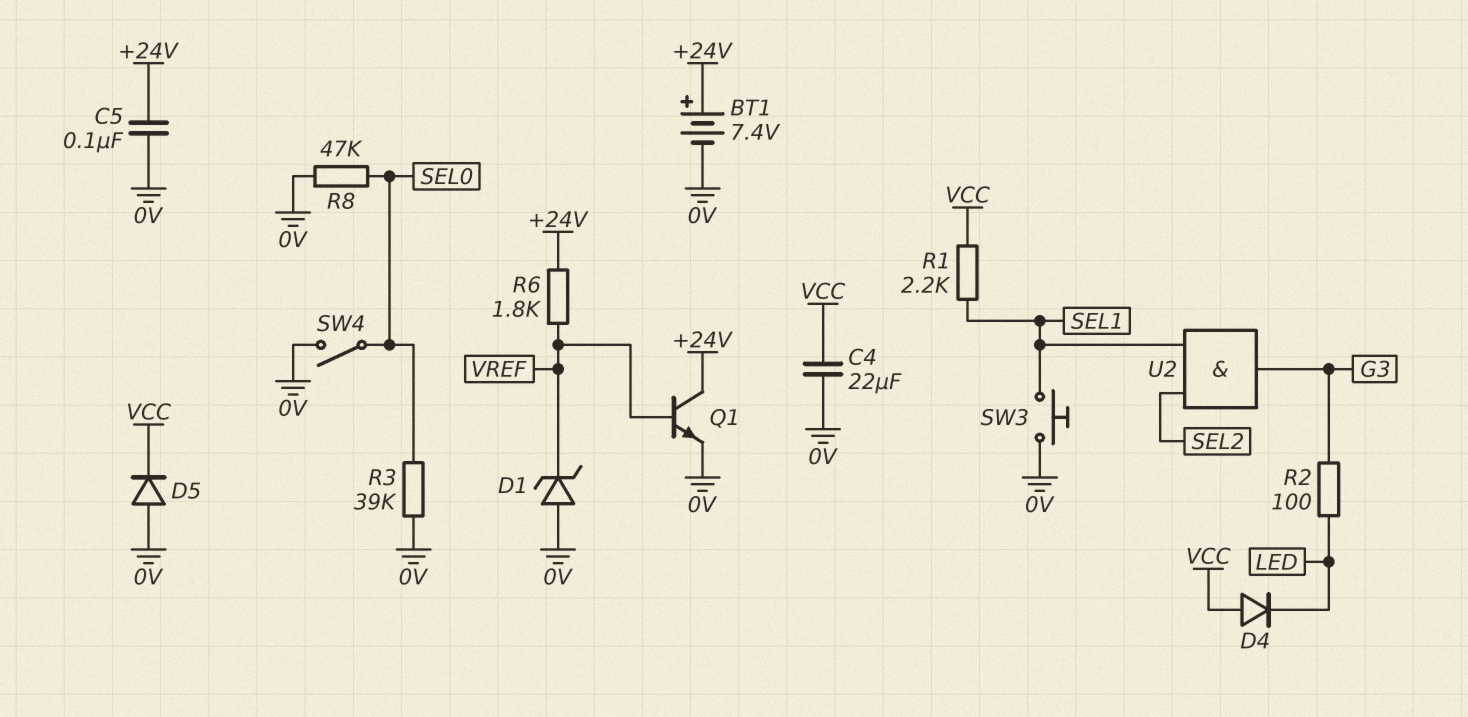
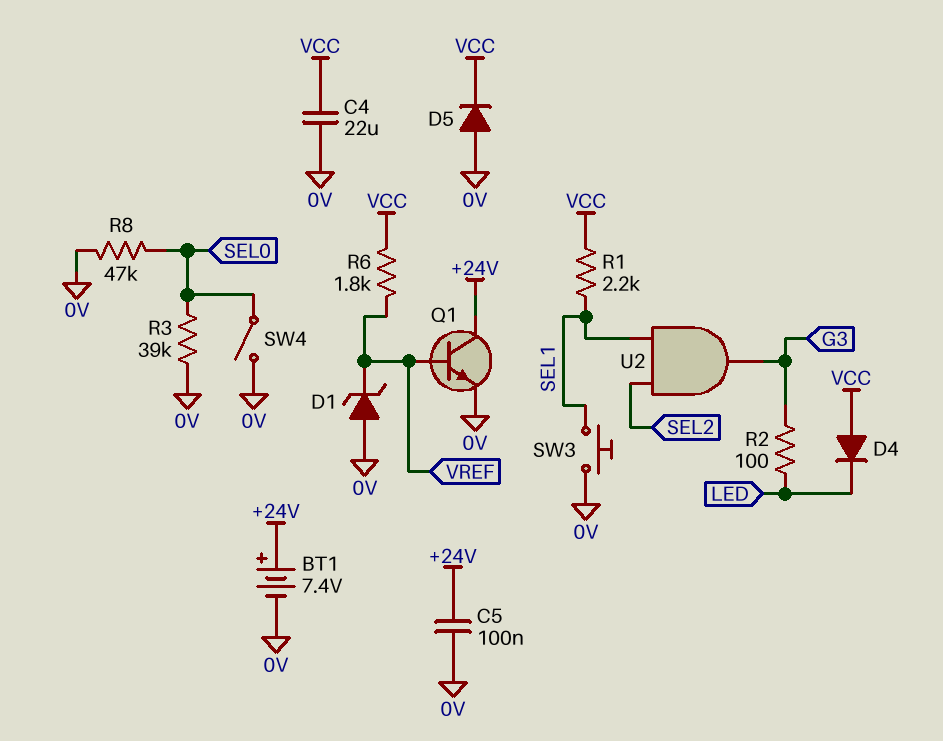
R6: 1.8k (+24V, VREF) -> 1.8k (VCC, VREF)

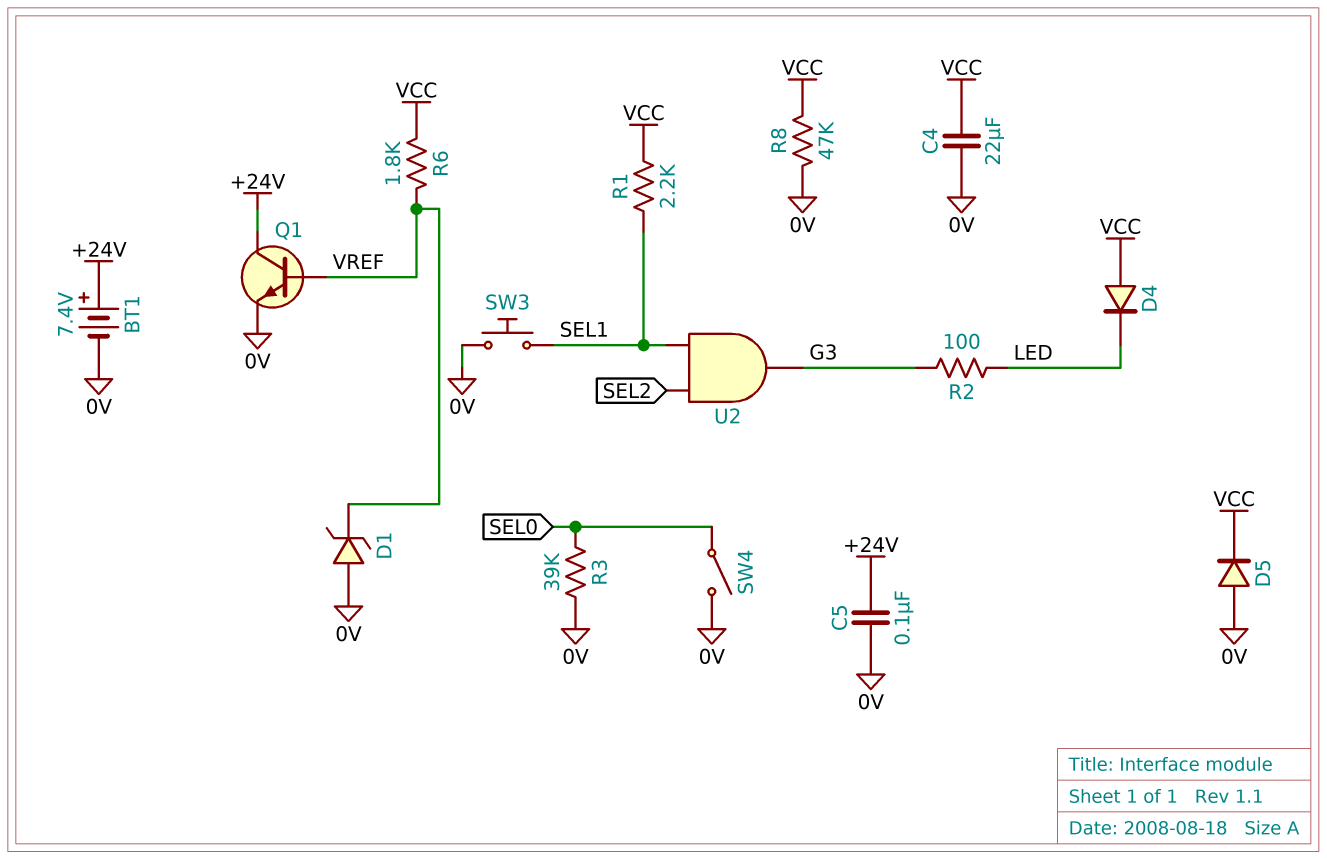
R8: 47k (0V, SEL0) -> 47k (0V, VCC)

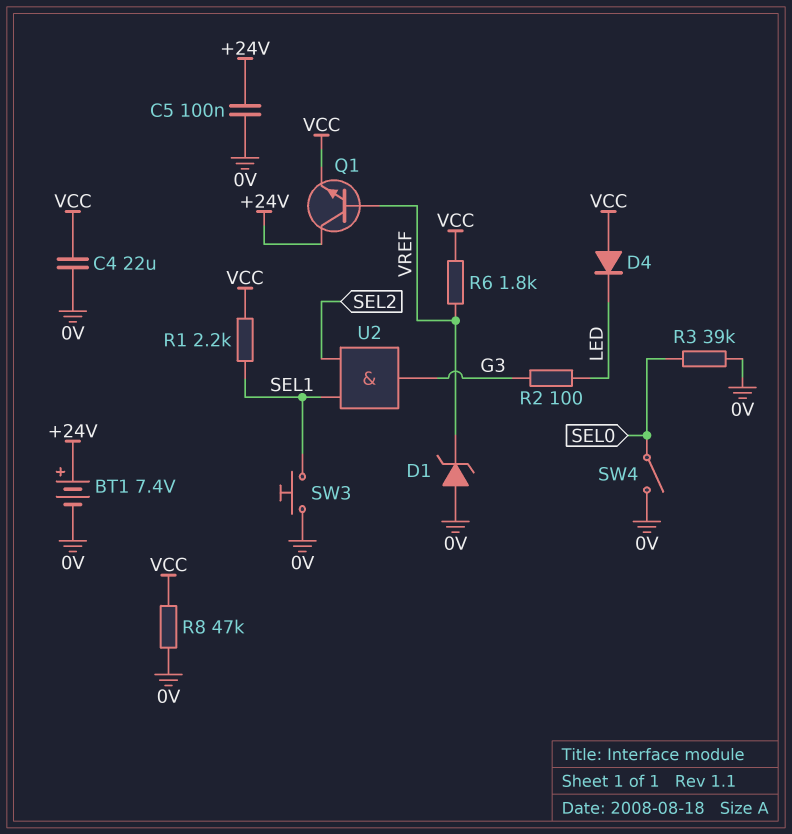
D5: diode (A 0V, K VCC) -> none
Q1: NPN (B VREF, C +24V, E 0V) -> NPN (B VREF, C +24V, E VCC)

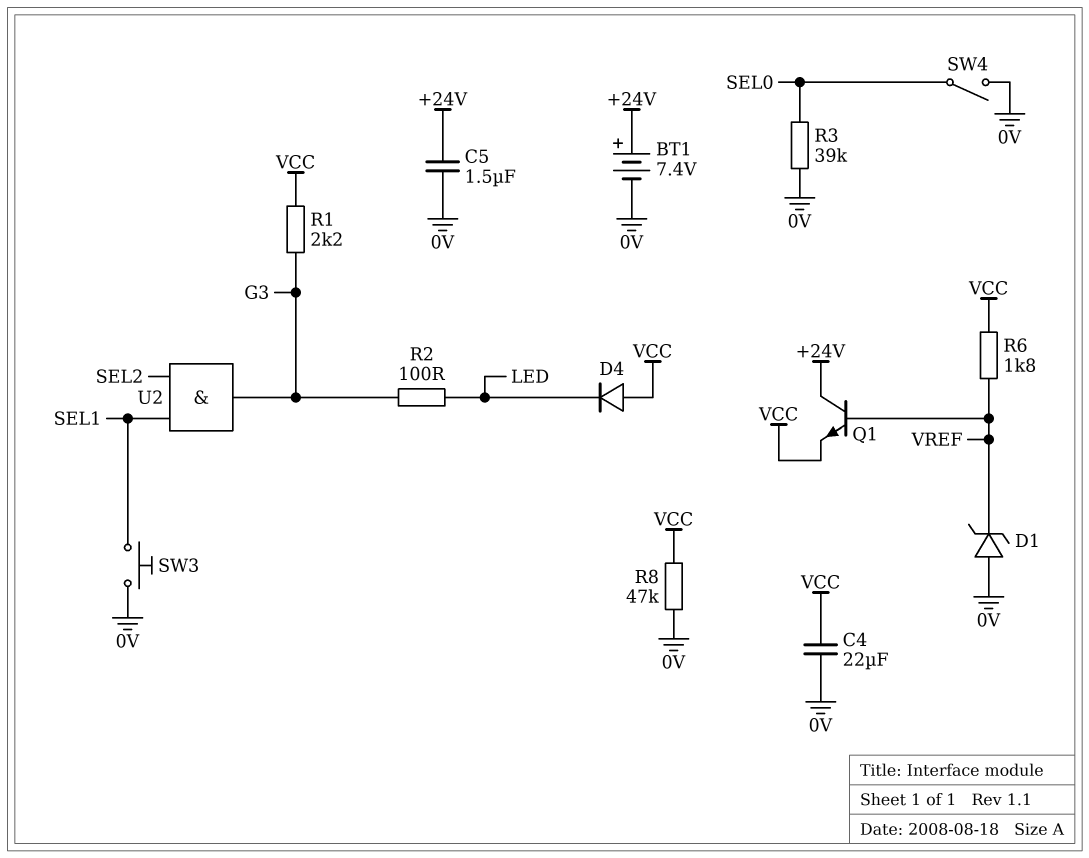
C5: 100nF (+24V, 0V) -> 1.5uF (+24V, 0V)
R1: 2.2k (SEL1, VCC) -> 2.2k (G3, VCC)

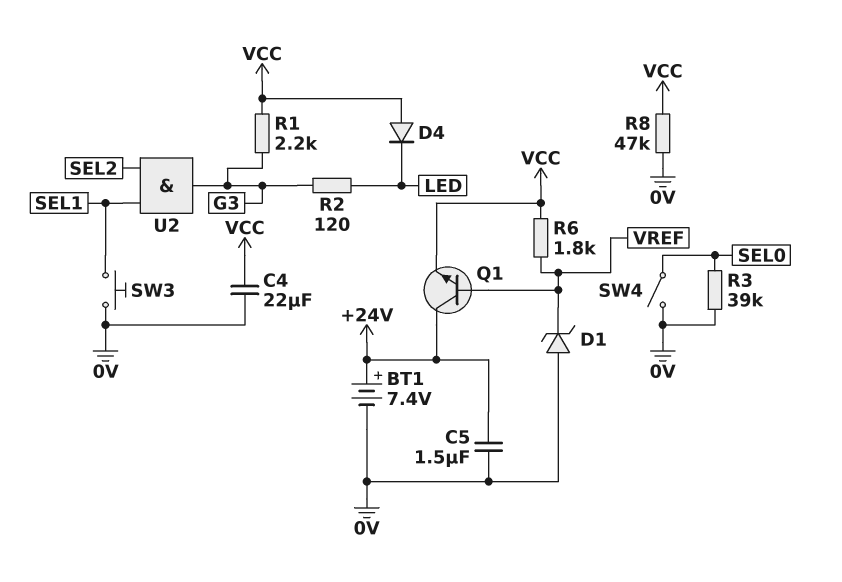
R2: 100 (G3, LED) -> 120 (G3, LED)

